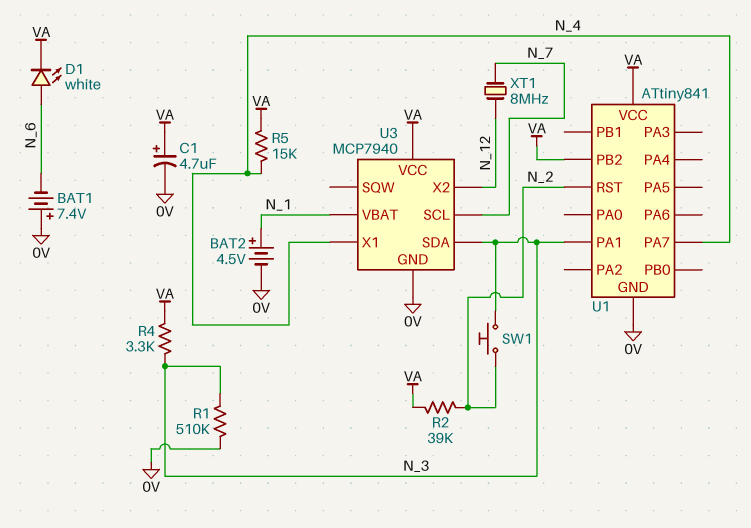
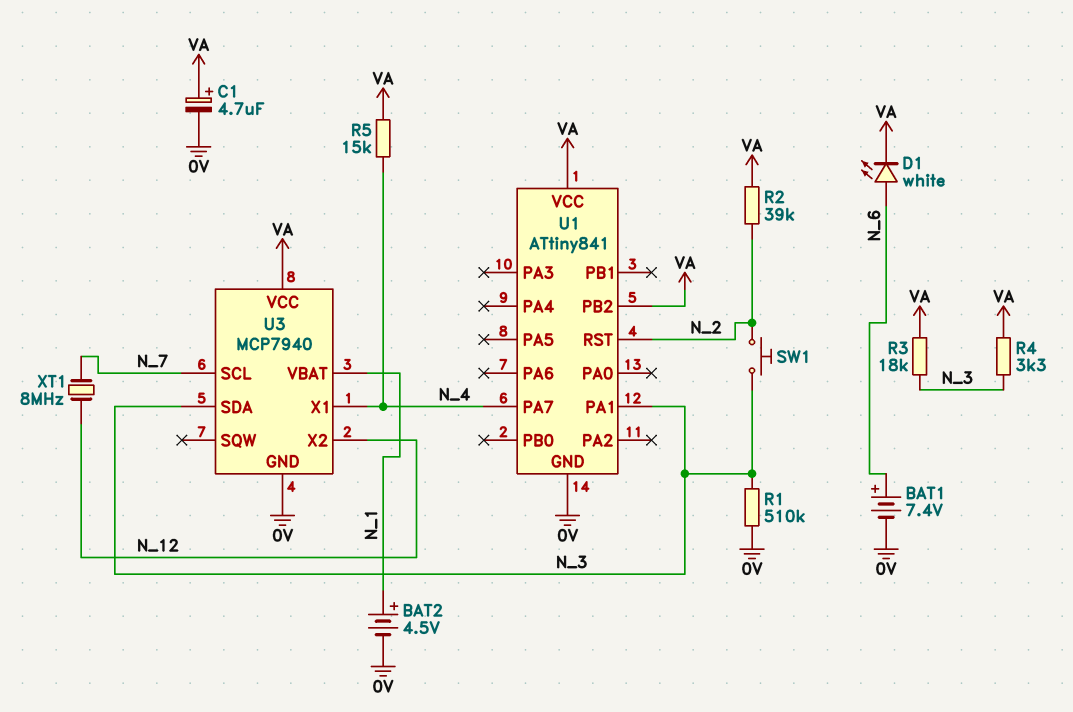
BAT1: 7.4V (plus 0V, minus N_6) -> 7.4V (plus N_6, minus 0V)
R3: none -> 18k (N_3, VA)

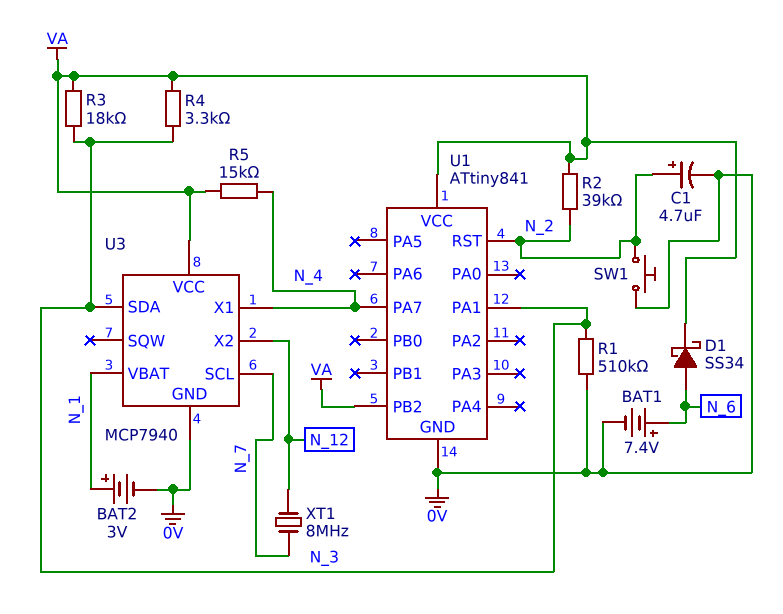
BAT2: 4.5V (plus N_1, minus 0V) -> 3V (plus N_1, minus 0V)
C1: 4.7uF (plus VA, minus 0V) -> 4.7uF (plus N_2, minus 0V)
D1: LED white (A N_6, K VA) -> schottky SS34 (A N_6, K VA)
SW1: button (N_2, N_3) -> button (0V, N_2)

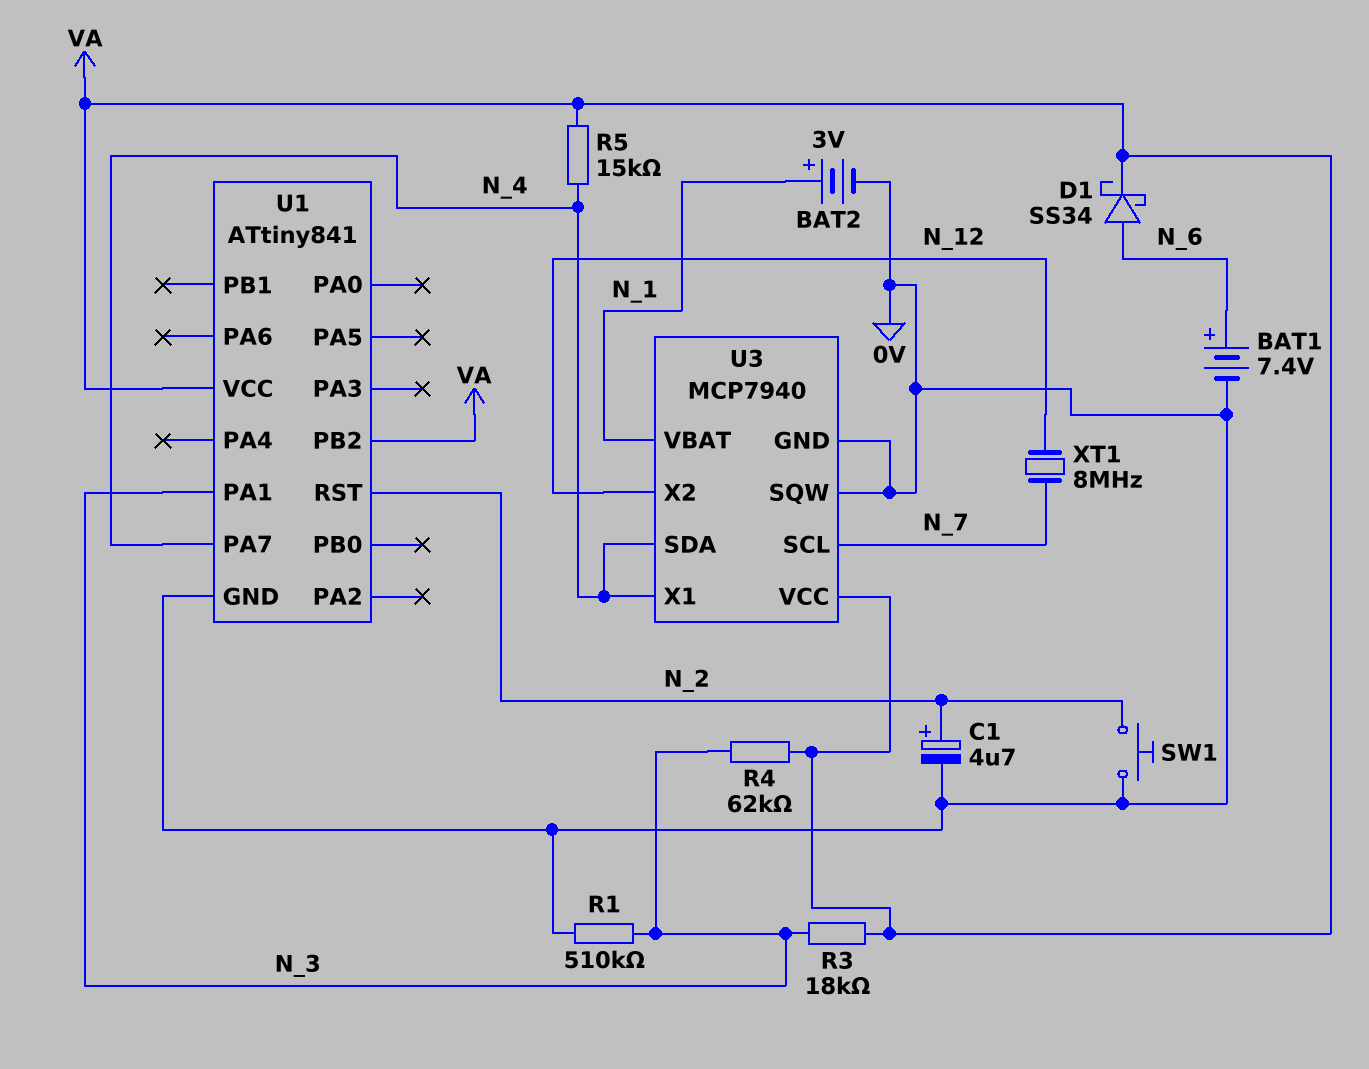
R2: 39k (N_2, VA) -> none
R4: 3.3k (N_3, VA) -> 62k (N_3, VA)
U3 pin SDA: N_3 -> N_4
U3 pin SQW: none -> 0V

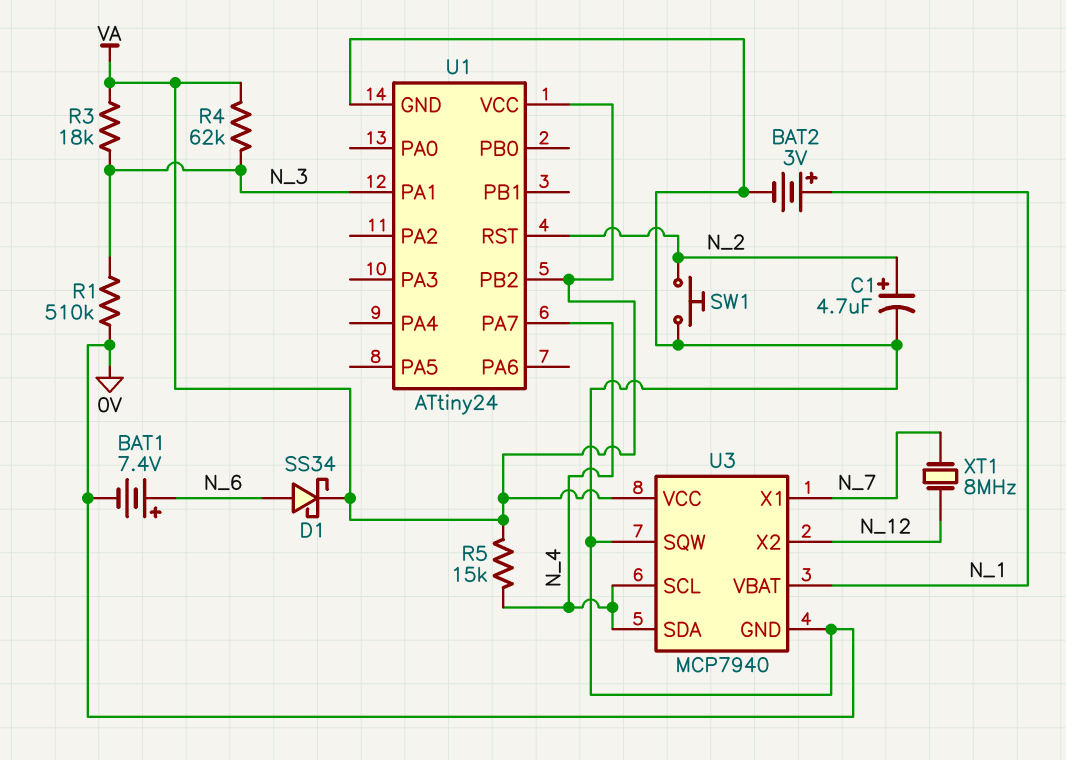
U1: ATtiny841 -> ATtiny24
U3 pin SCL: N_7 -> N_4
U3 pin X1: N_4 -> N_7

